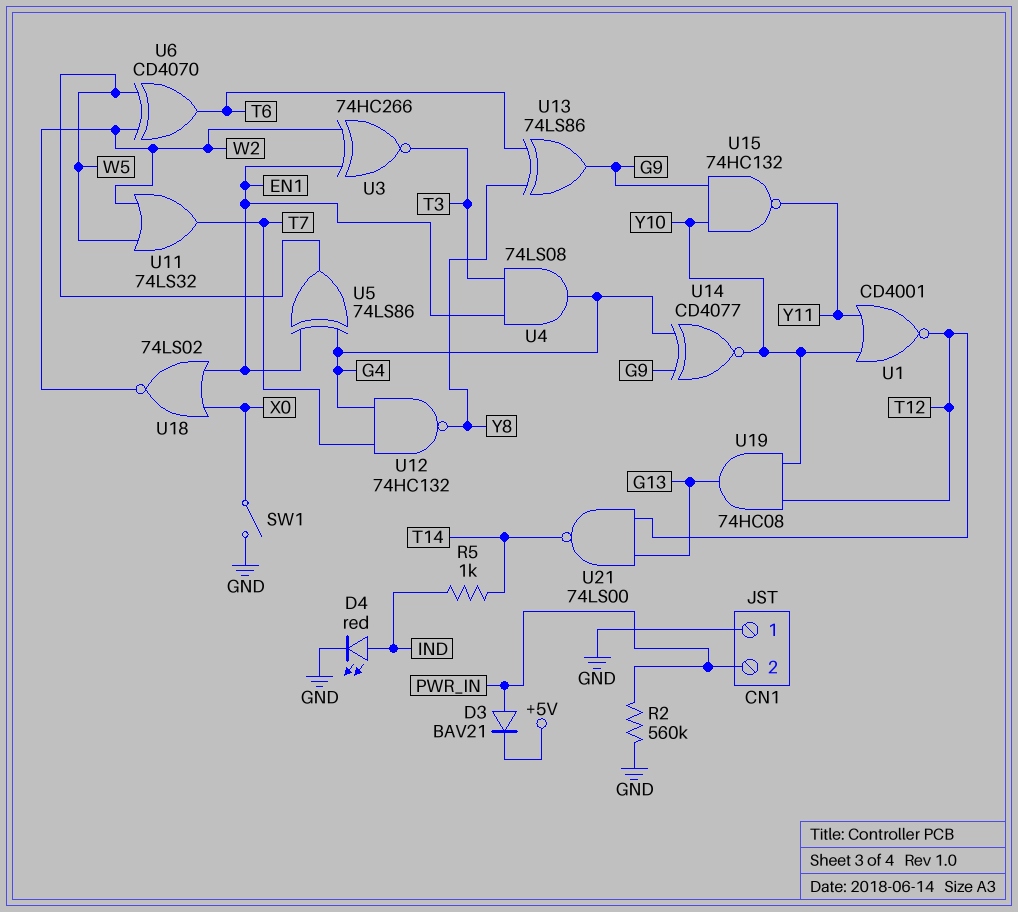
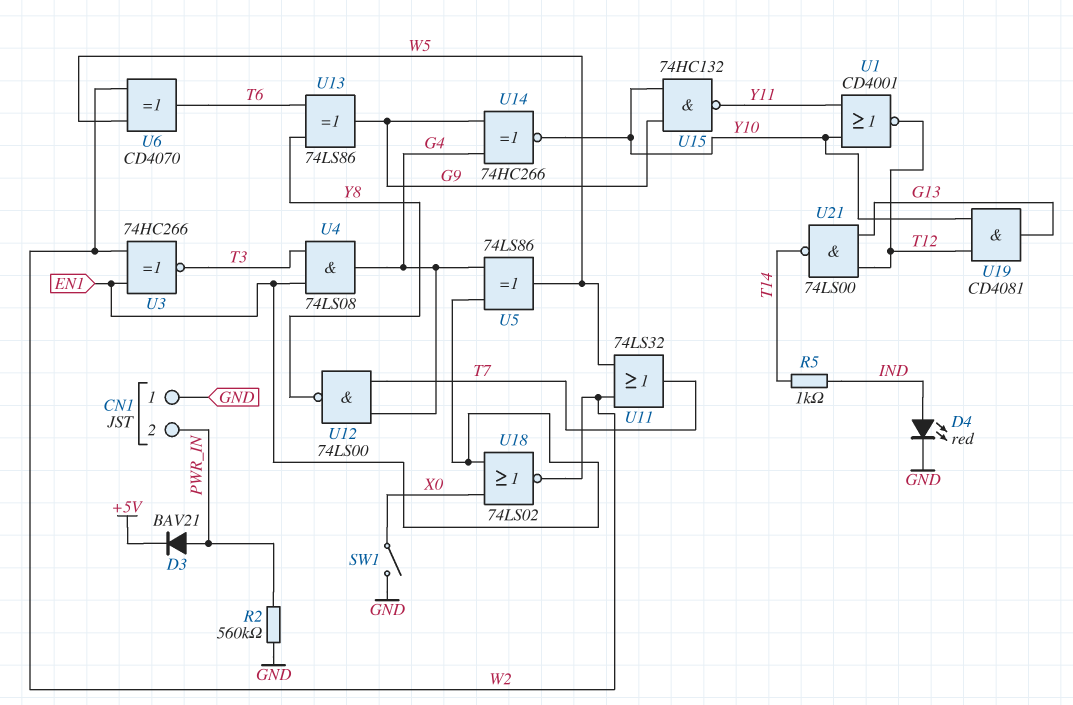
U12: NAND 74HC132 (in G4, in T7, out Y8) -> NAND 74LS00 (in G4, in T7, out Y8)
U14: XNOR CD4077 (in G4, in G9, out Y10) -> XNOR 74HC266 (in G4, in G9, out Y10)
U19: AND 74HC08 (in T12, in Y10, out G13) -> AND CD4081 (in T12, in Y10, out G13)

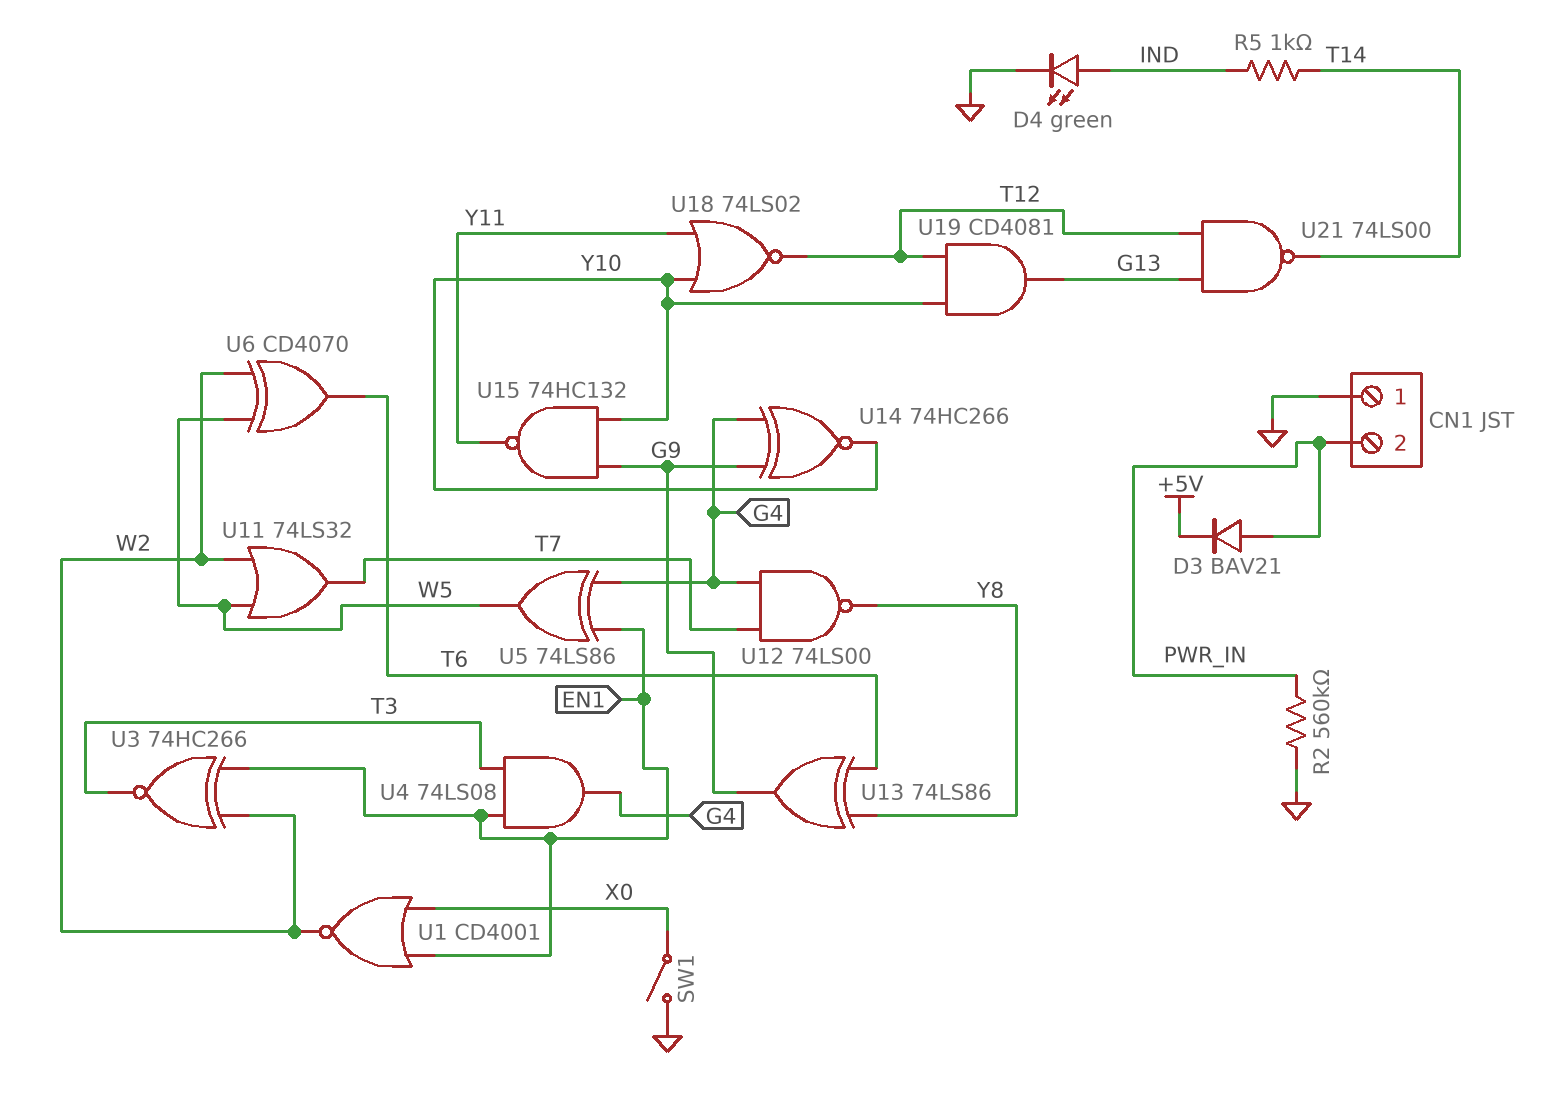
D4: LED red (A IND, K GND) -> LED green (A IND, K GND)
U1: NOR CD4001 (in Y10, in Y11, out T12) -> NOR CD4001 (in EN1, in X0, out W2)
U18: NOR 74LS02 (in EN1, in X0, out W2) -> NOR 74LS02 (in Y10, in Y11, out T12)

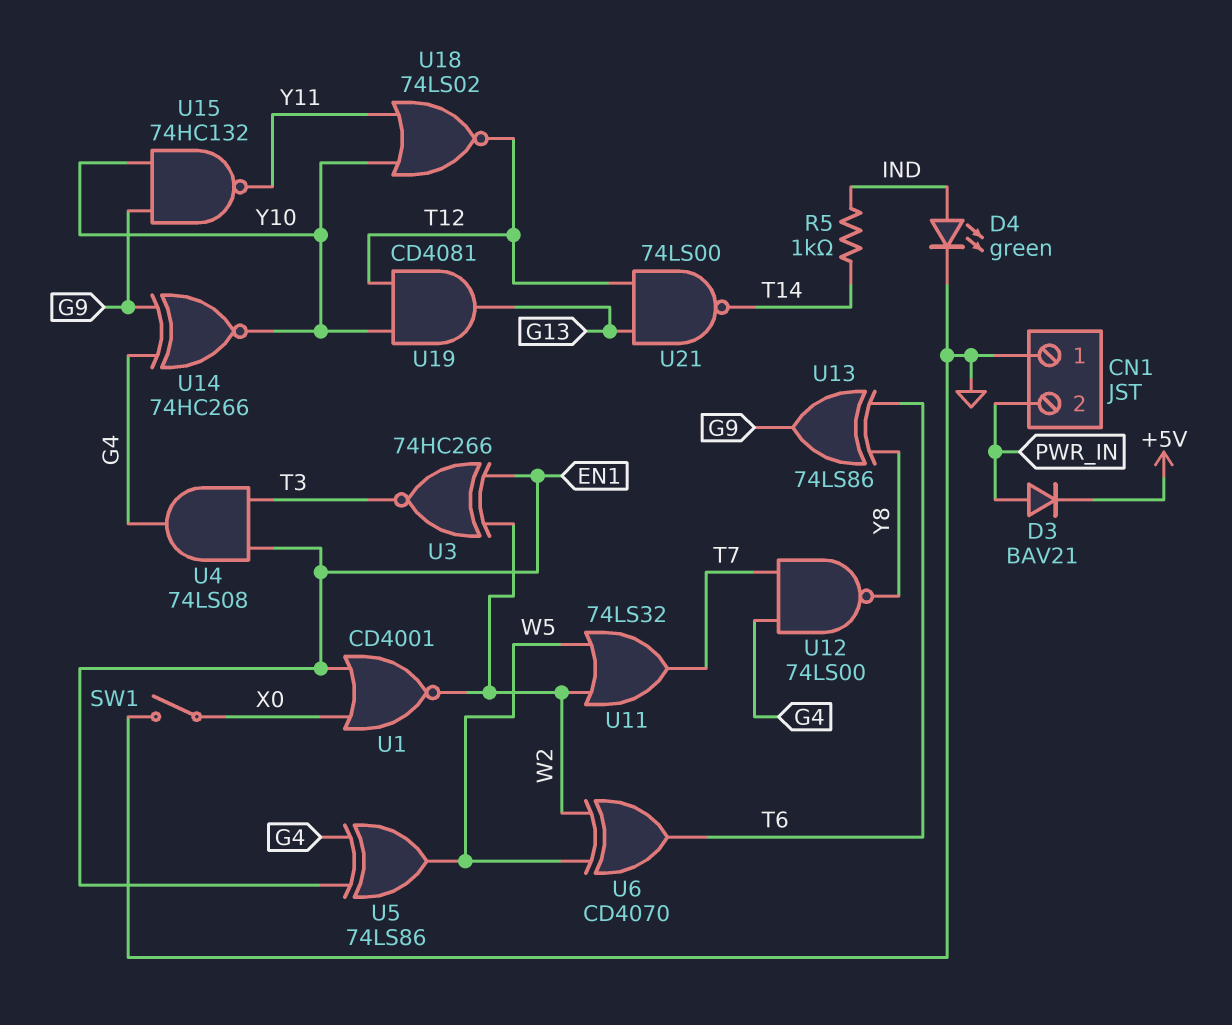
R2: 560k (GND, PWR_IN) -> none

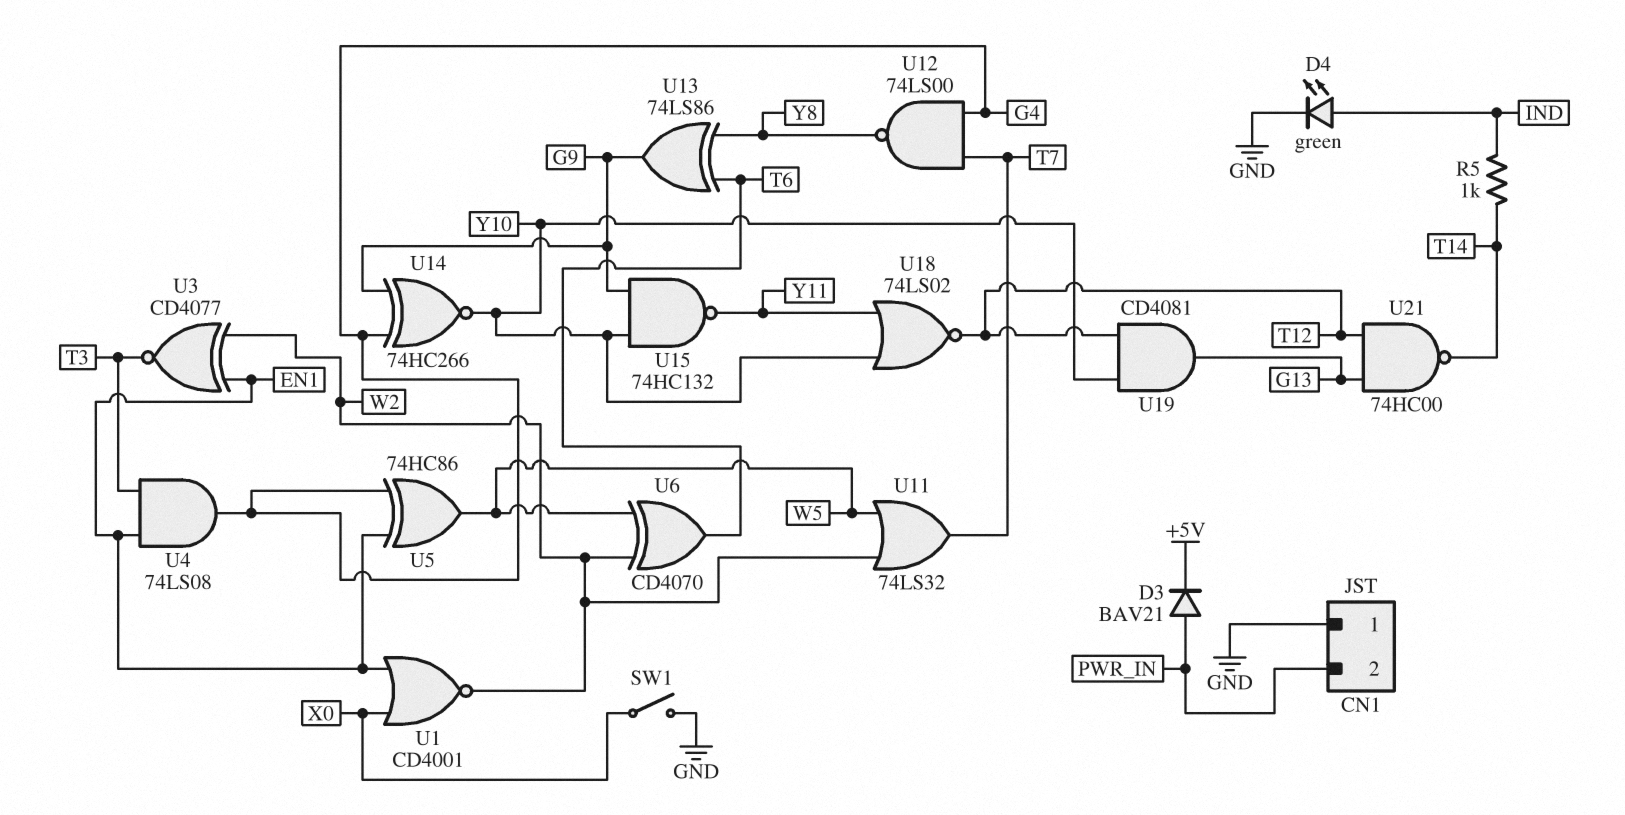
U3: XNOR 74HC266 (in EN1, in W2, out T3) -> XNOR CD4077 (in EN1, in W2, out T3)
U5: XOR 74LS86 (in EN1, in G4, out W5) -> XOR 74HC86 (in EN1, in G4, out W5)
U21: NAND 74LS00 (in G13, in T12, out T14) -> NAND 74HC00 (in G13, in T12, out T14)

